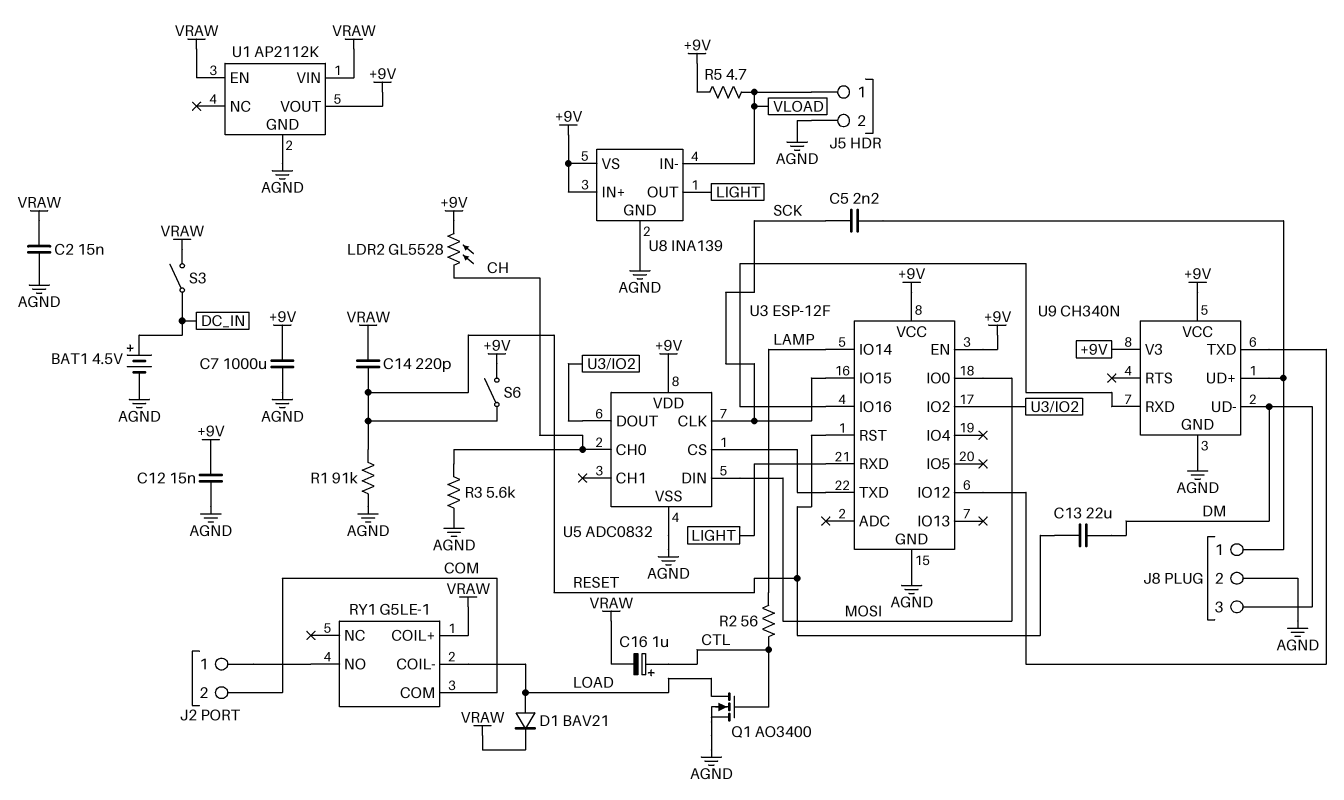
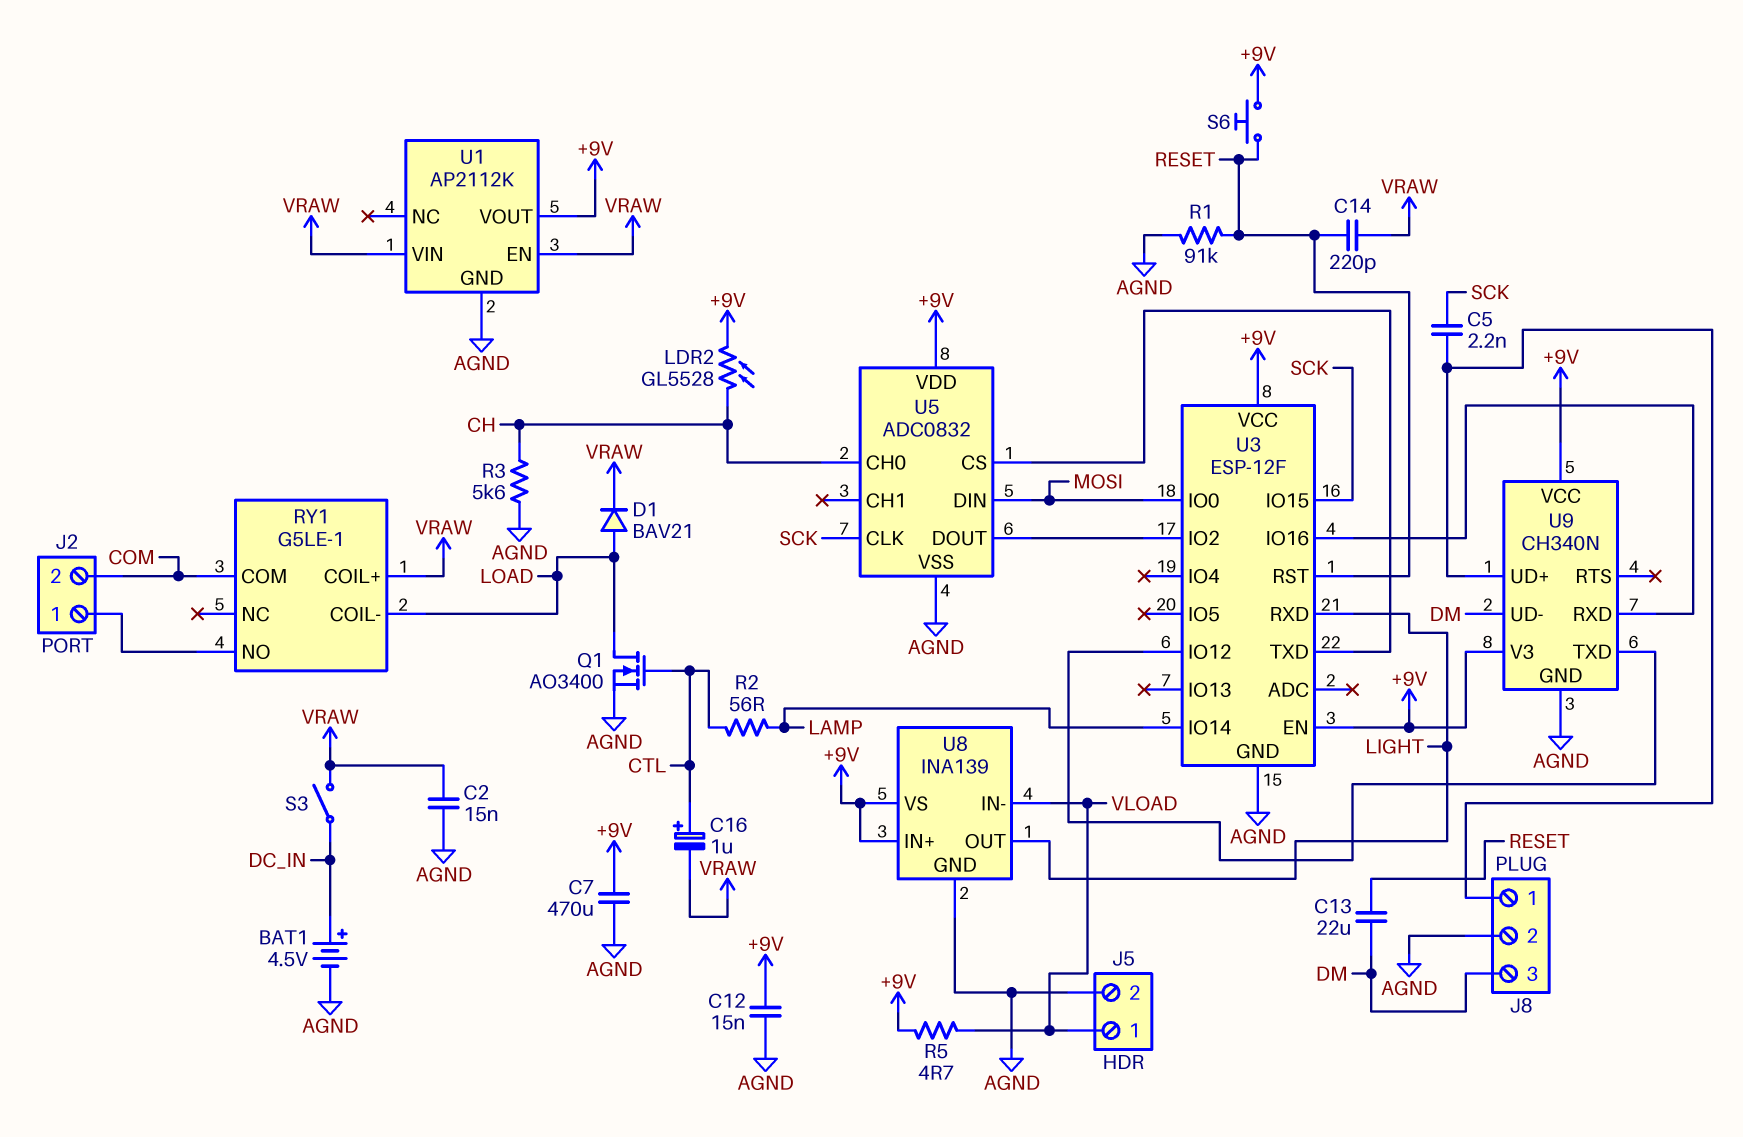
C7: 1000uF (+9V, AGND) -> 470uF (+9V, AGND)
S6: switch (+9V, RESET) -> button (+9V, RESET)

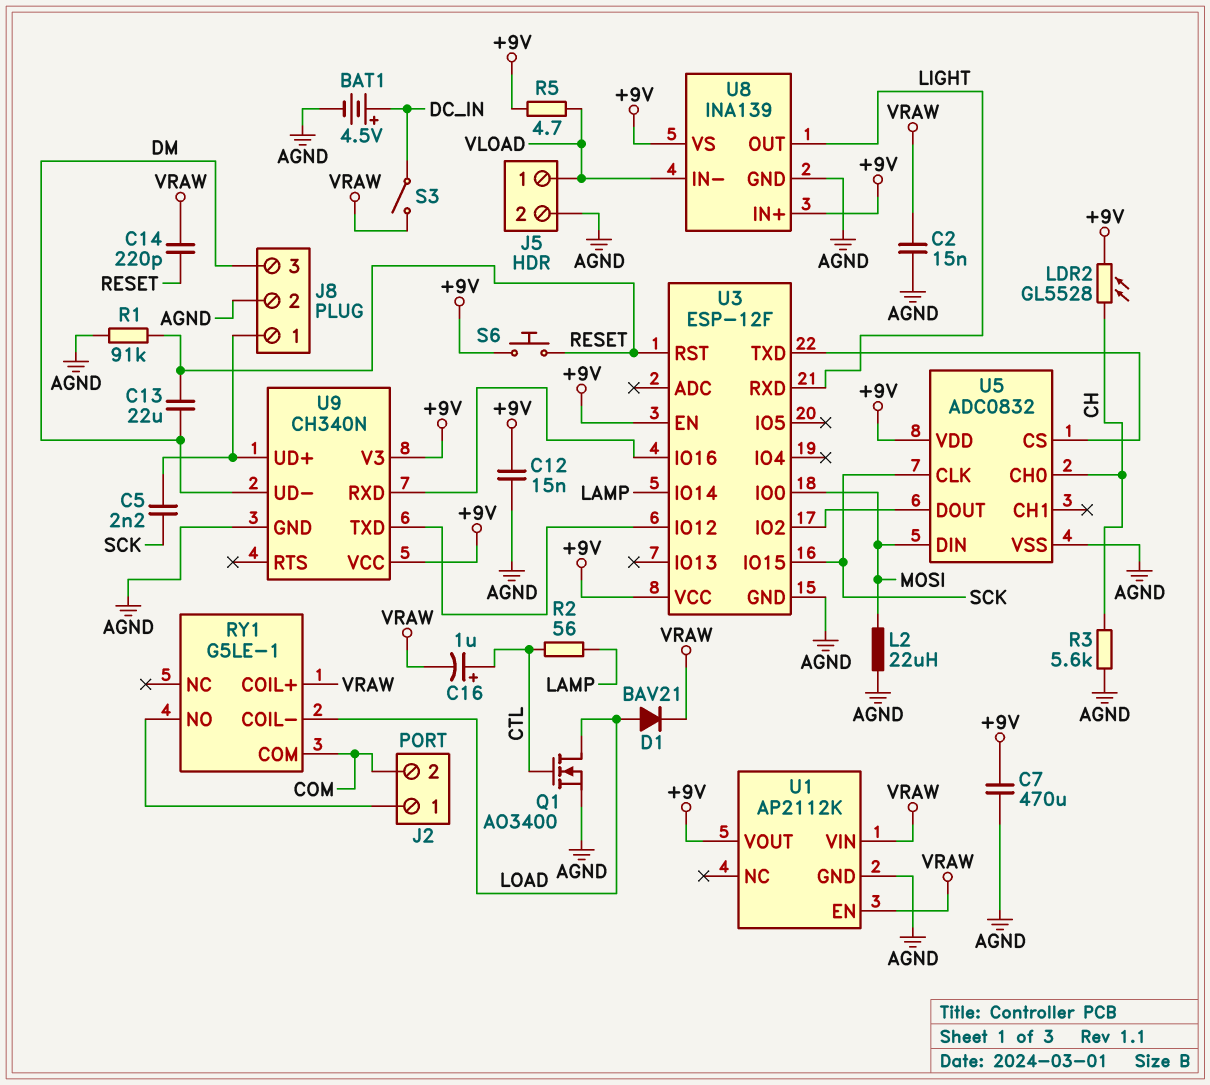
L2: none -> 22uH (AGND, MOSI)

